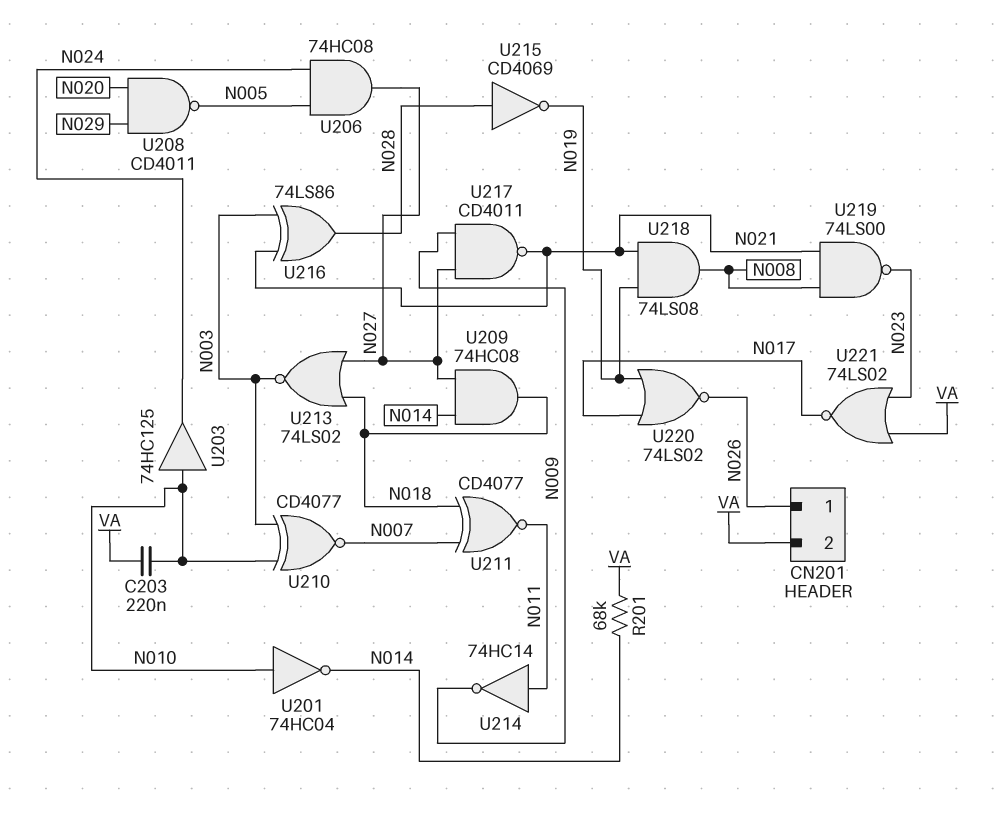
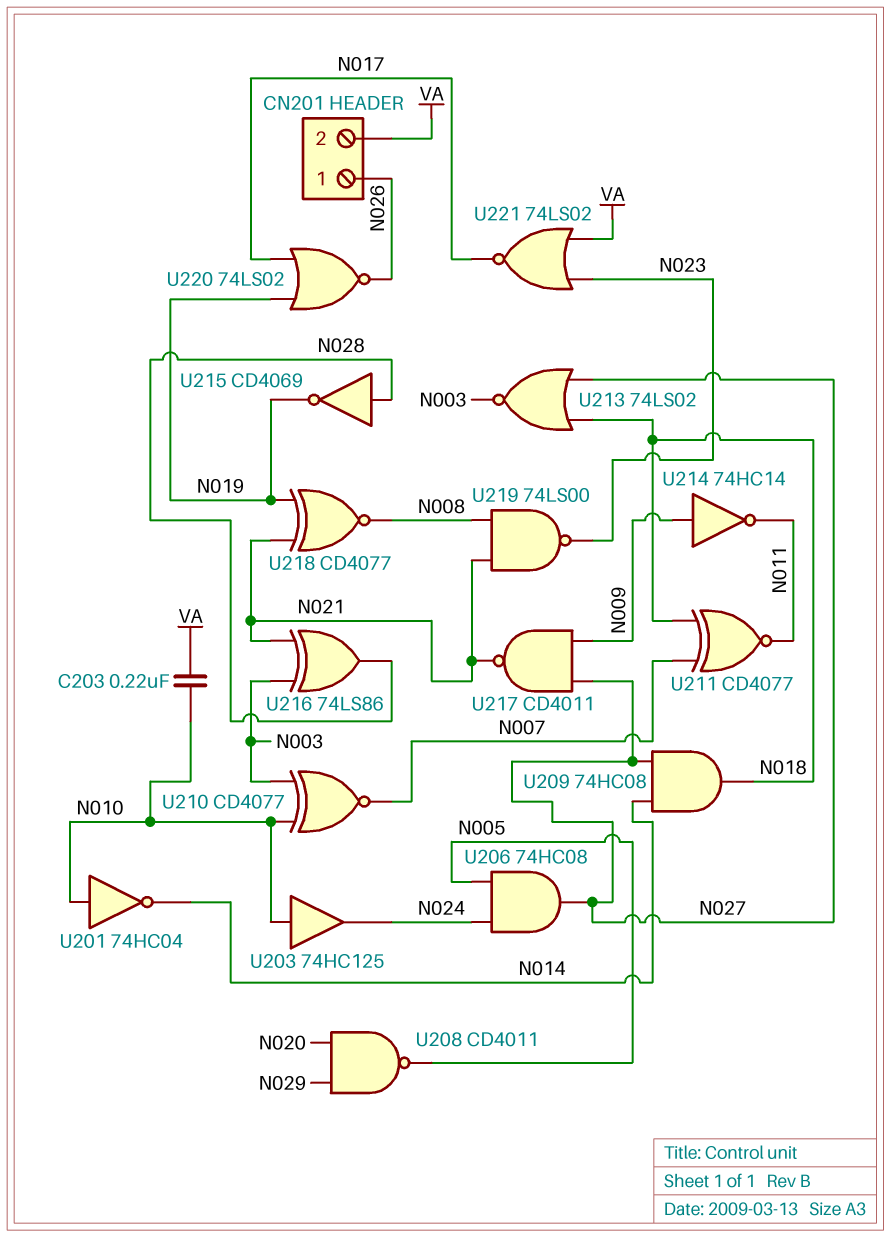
R201: 68k (N014, VA) -> none
U214: NOT 74HC14 (in N011, out N009) -> NOT 74HC14 (in N009, out N011)
U218: AND 74LS08 (in N019, in N021, out N008) -> XNOR CD4077 (in N019, in N021, out N008)

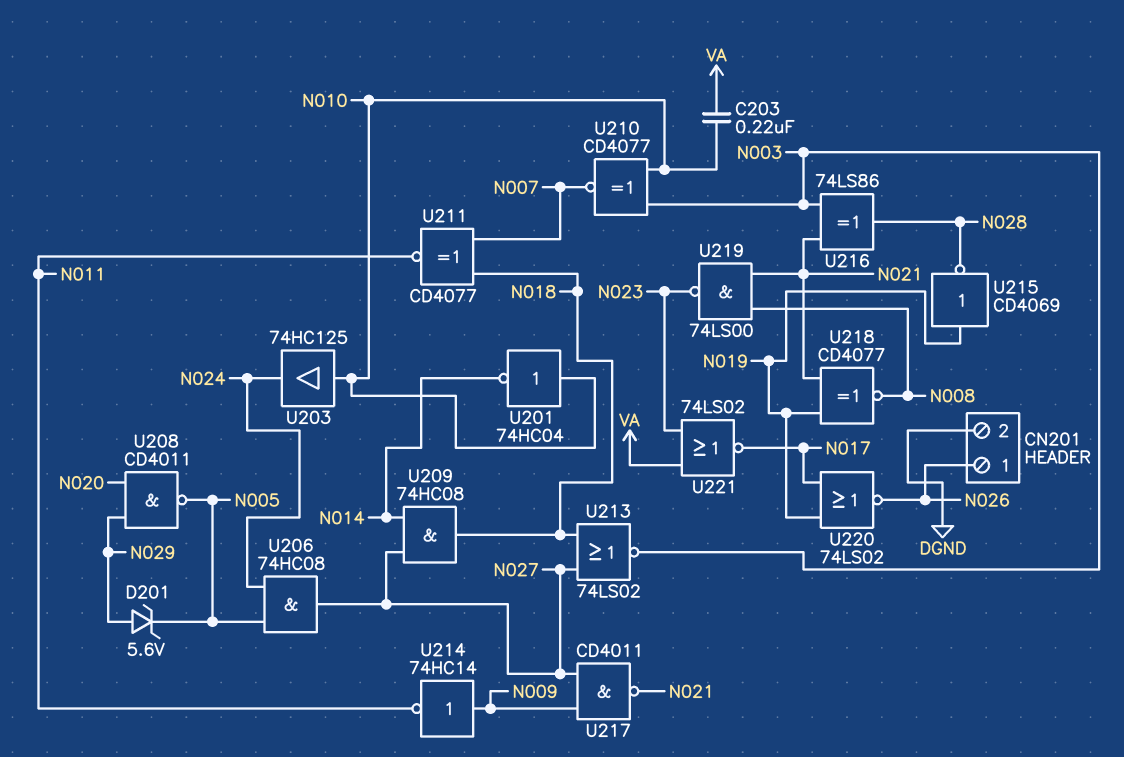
CN201 pin 2: VA -> DGND
D201: none -> zener 5.6V (A N029, K N005)
U215: NOT CD4069 (in N028, out N019) -> NOT CD4069 (in N019, out N028)

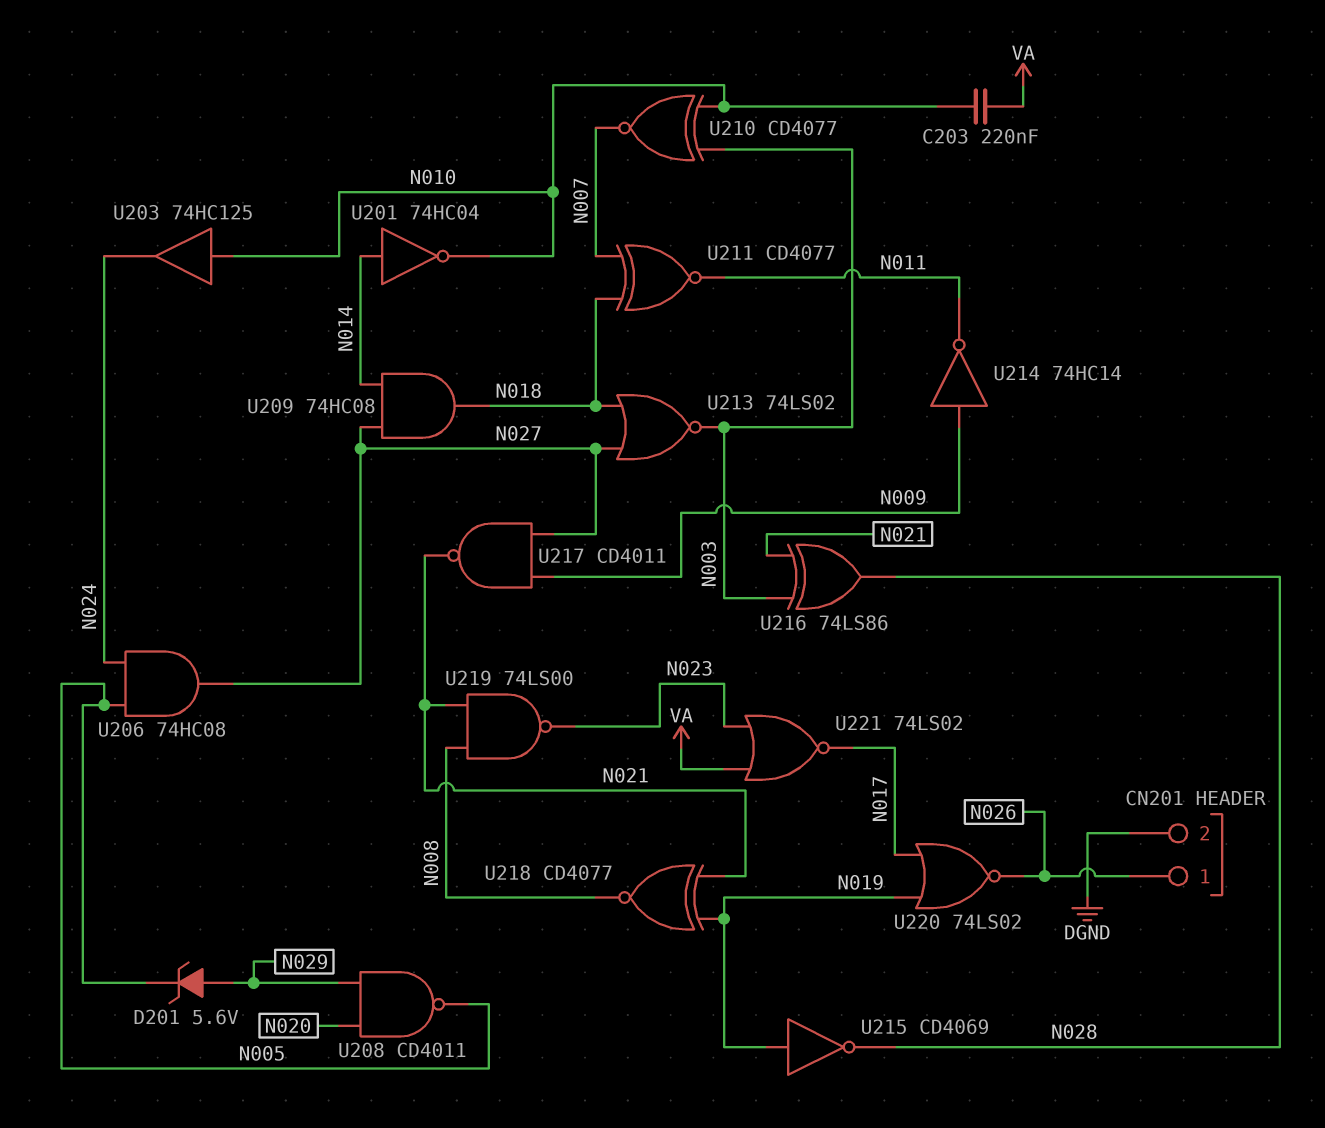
U201: NOT 74HC04 (in N010, out N014) -> NOT 74HC04 (in N014, out N010)

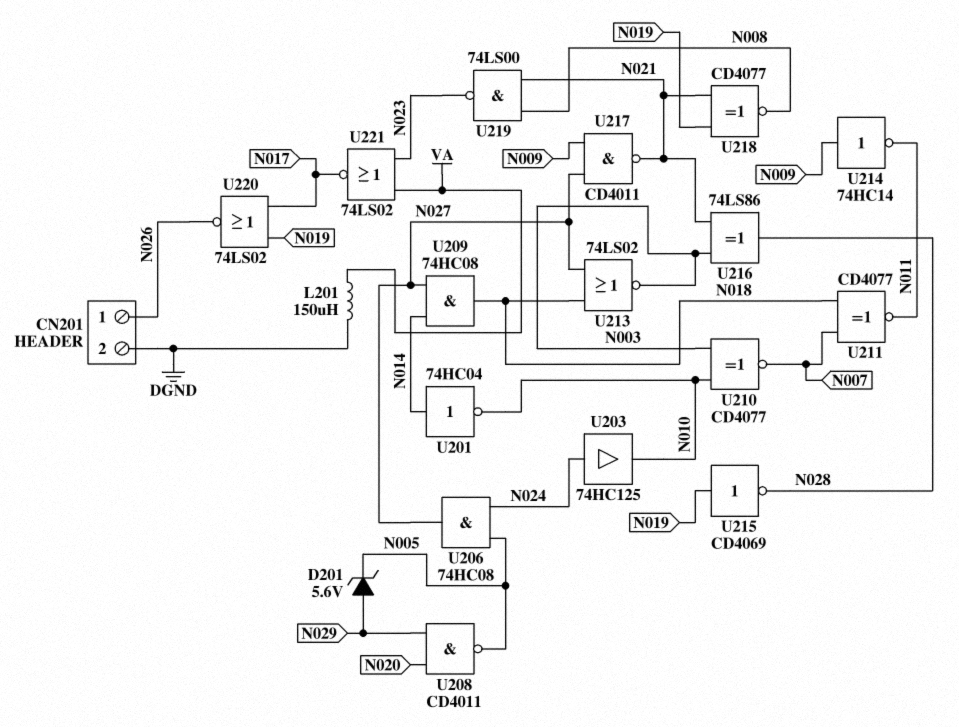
C203: 220nF (N010, VA) -> none
L201: none -> 150uH (DGND, VA)
U203: buffer 74HC125 (in N010, out N024) -> buffer 74HC125 (in N024, out N010)

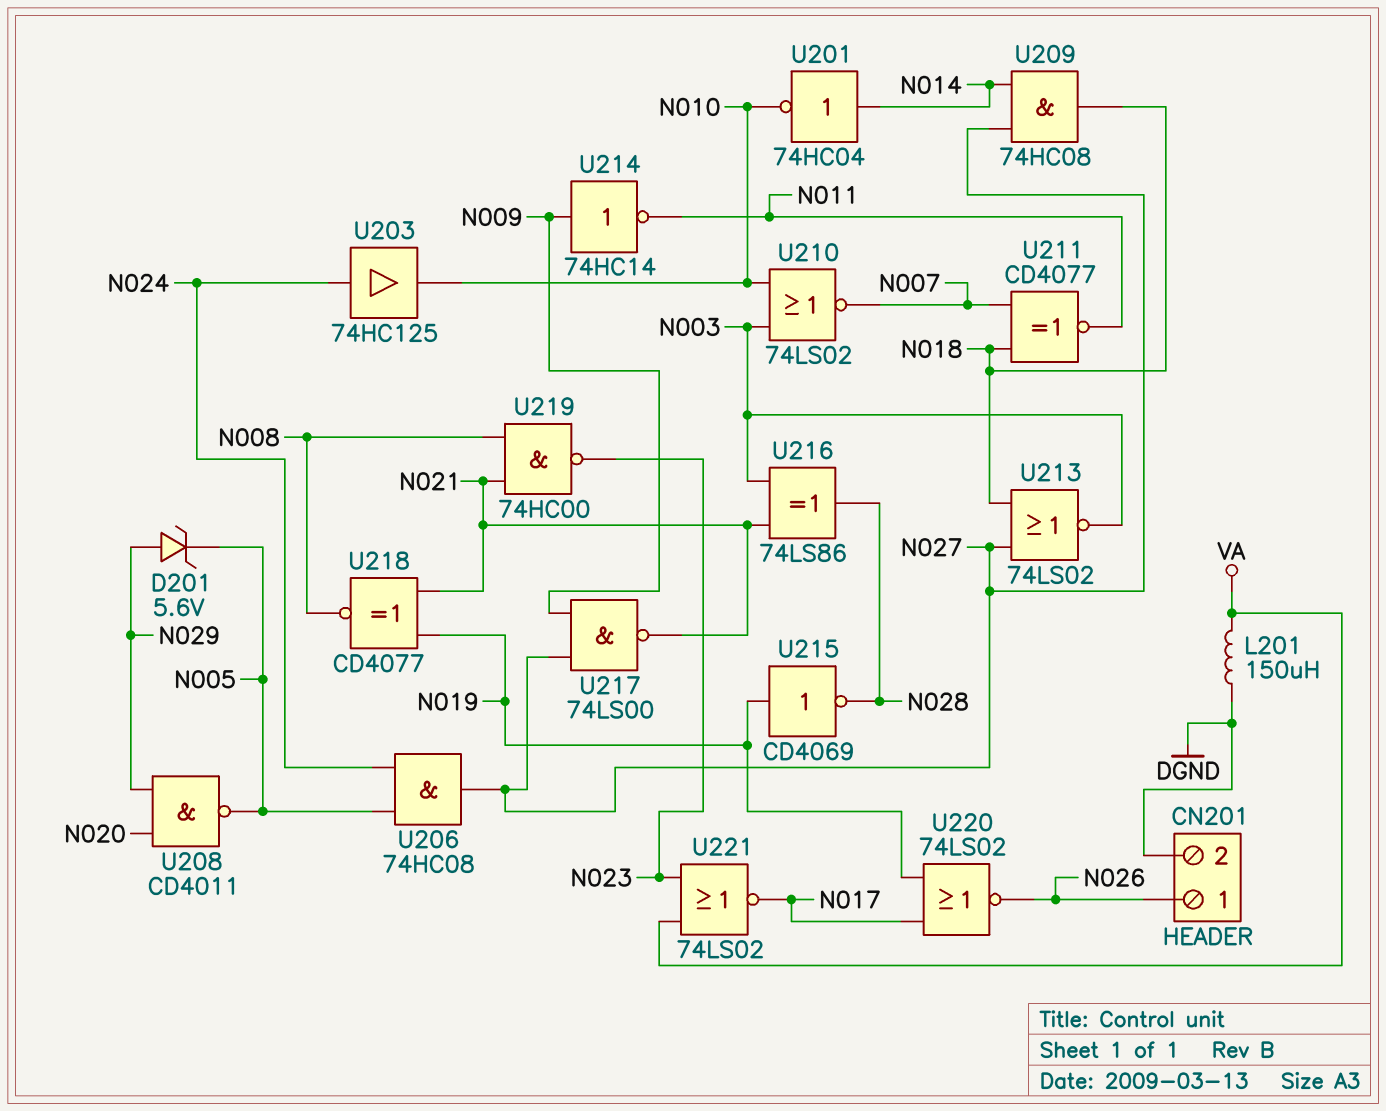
U210: XNOR CD4077 (in N003, in N010, out N007) -> NOR 74LS02 (in N003, in N010, out N007)
U217: NAND CD4011 (in N009, in N027, out N021) -> NAND 74LS00 (in N009, in N027, out N021)
U219: NAND 74LS00 (in N008, in N021, out N023) -> NAND 74HC00 (in N008, in N021, out N023)

